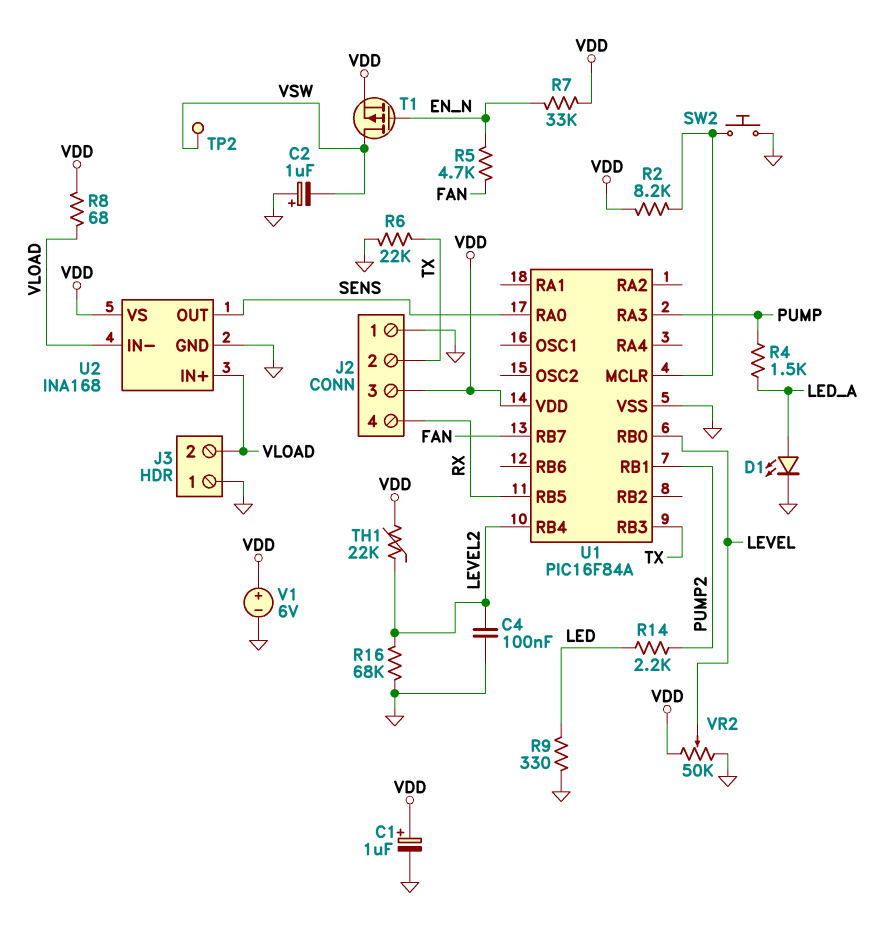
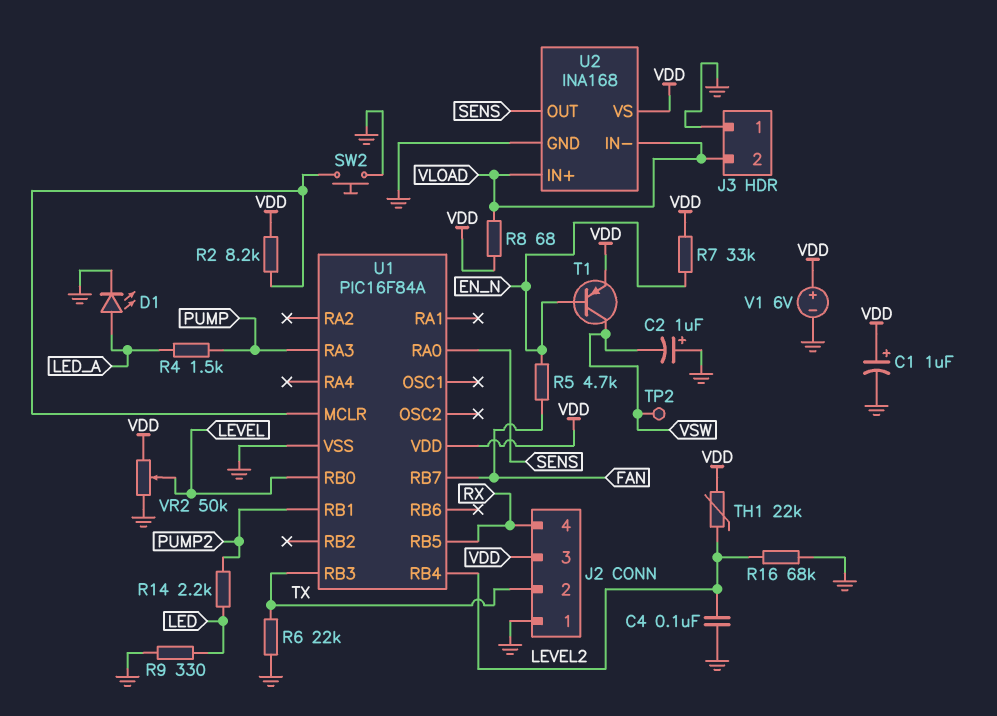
T1: PMOS (G EN_N, D VSW, S VDD) -> PNP (B EN_N, C VSW, E VDD)

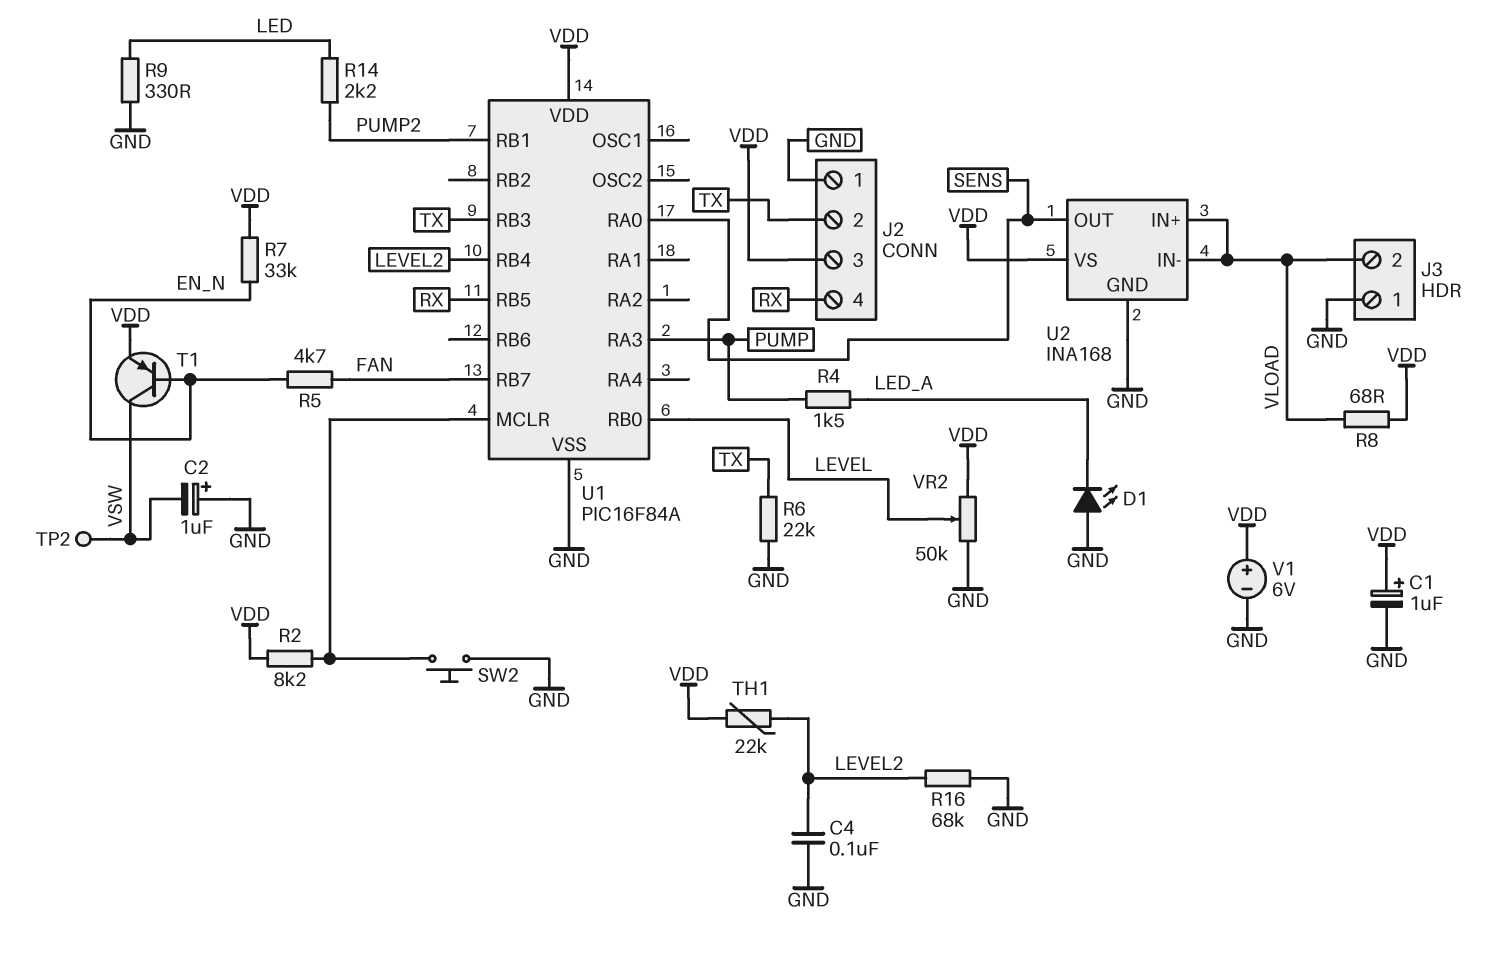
D1: LED (A LED_A, K GND) -> LED (A GND, K LED_A)

